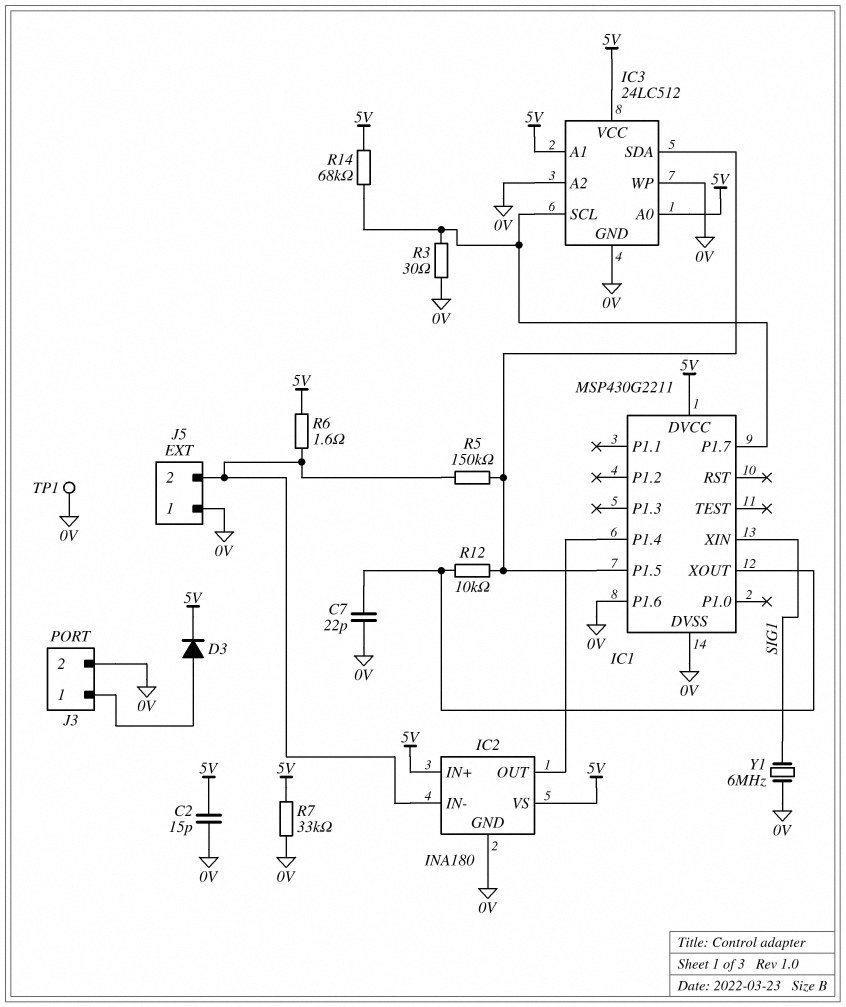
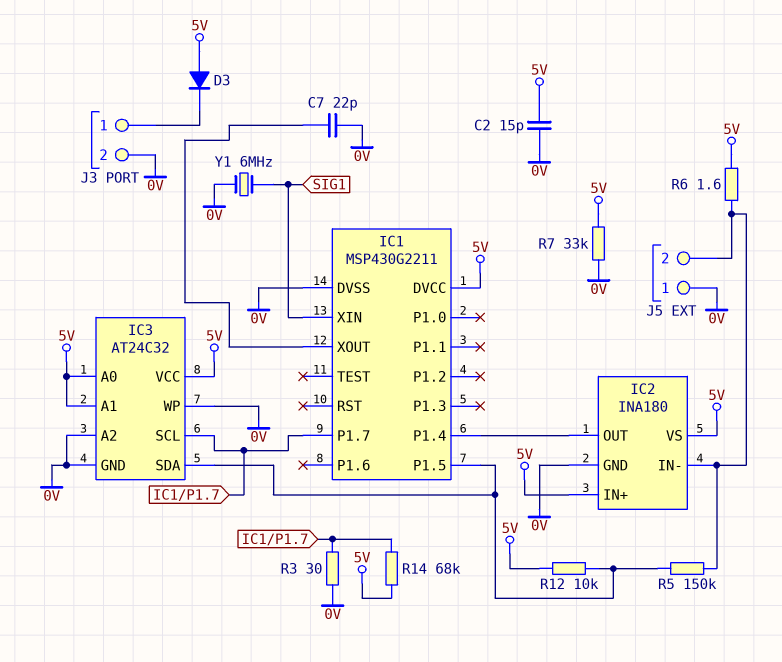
D3: diode (A J3/1, K 5V) -> diode (A 5V, K J3/1)
IC1 pin P1.6: 0V -> none
IC3: 24LC512 -> AT24C32
R12: 10k (IC1/P1.5, IC1/XOUT) -> 10k (5V, IC1/P1.5)
TP1: test point (0V) -> none

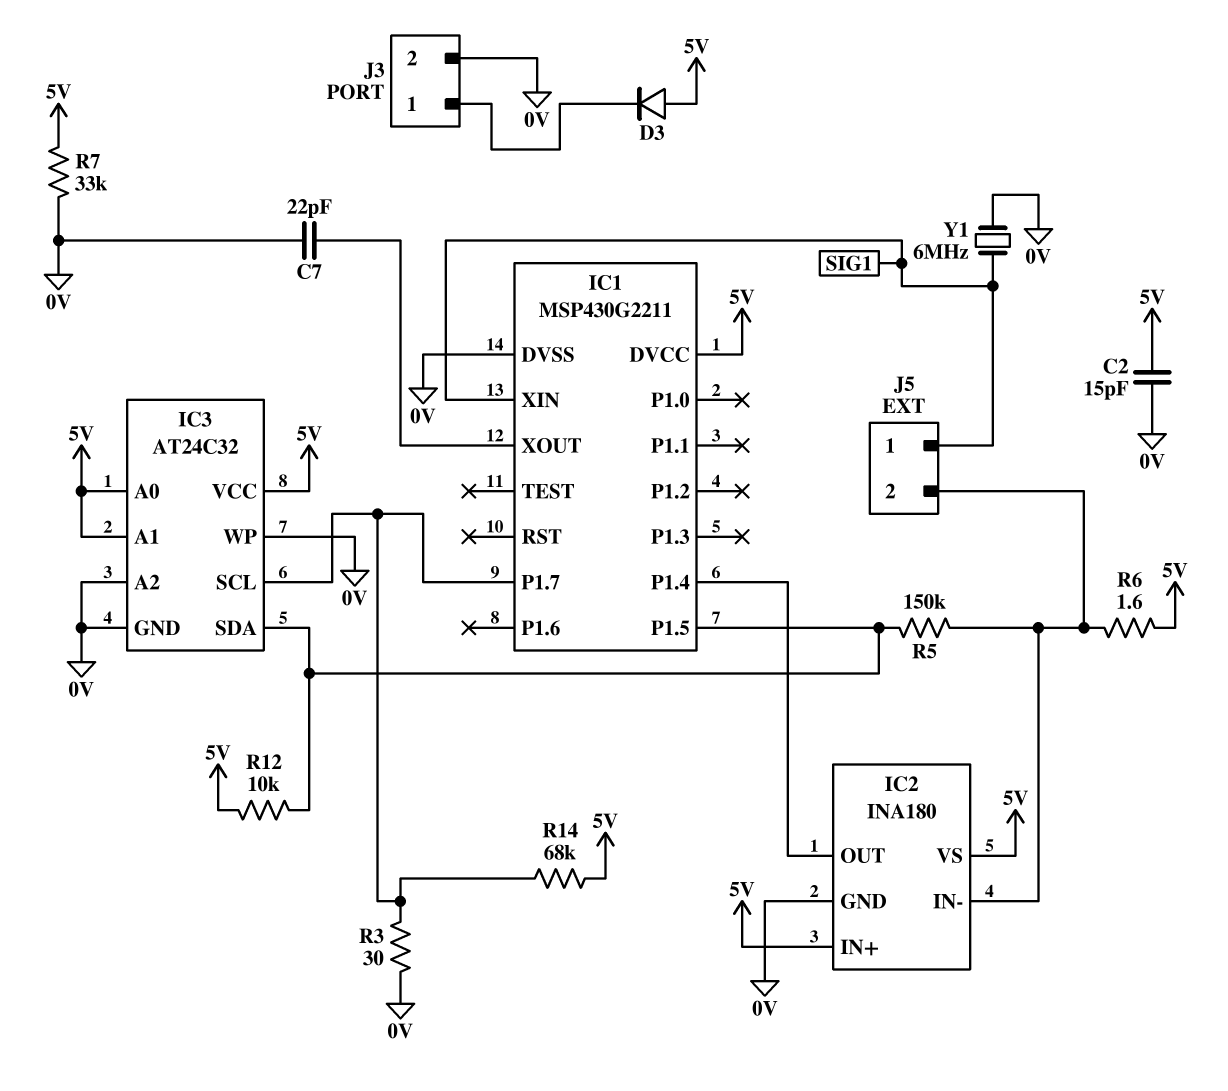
J5 pin 1: 0V -> SIG1

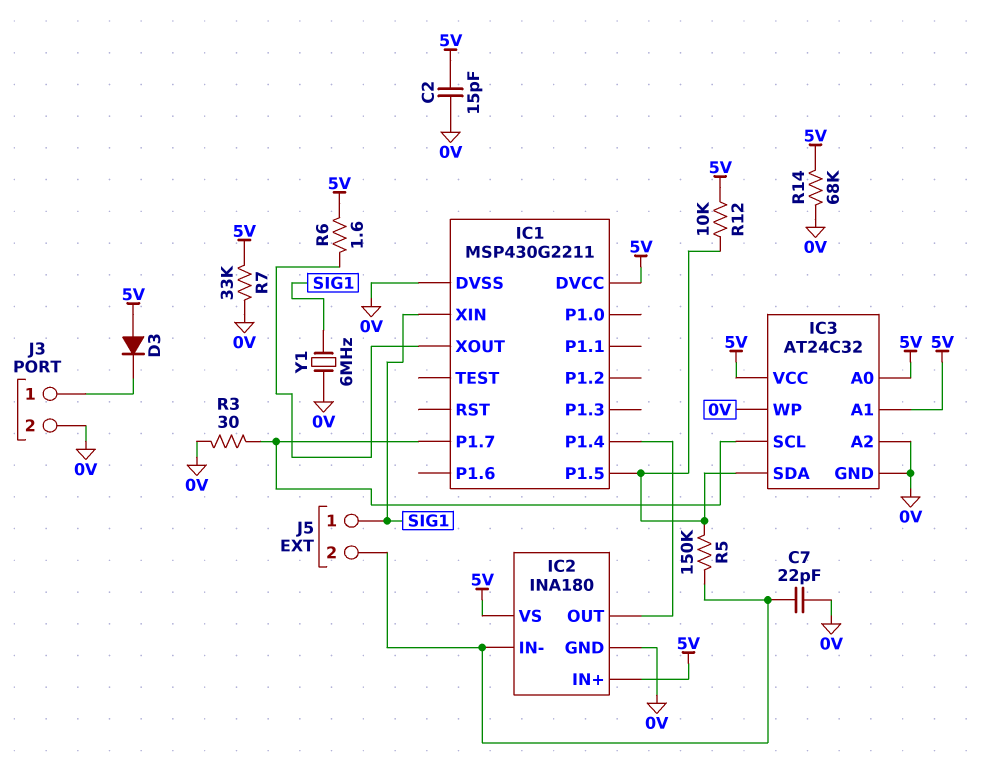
C7: 22pF (0V, IC1/XOUT) -> 22pF (0V, IC2/IN-)
R6: 1.6 (5V, IC2/IN-) -> 1.6 (5V, IC1/XOUT)
R14: 68k (5V, IC1/P1.7) -> 68k (0V, 5V)

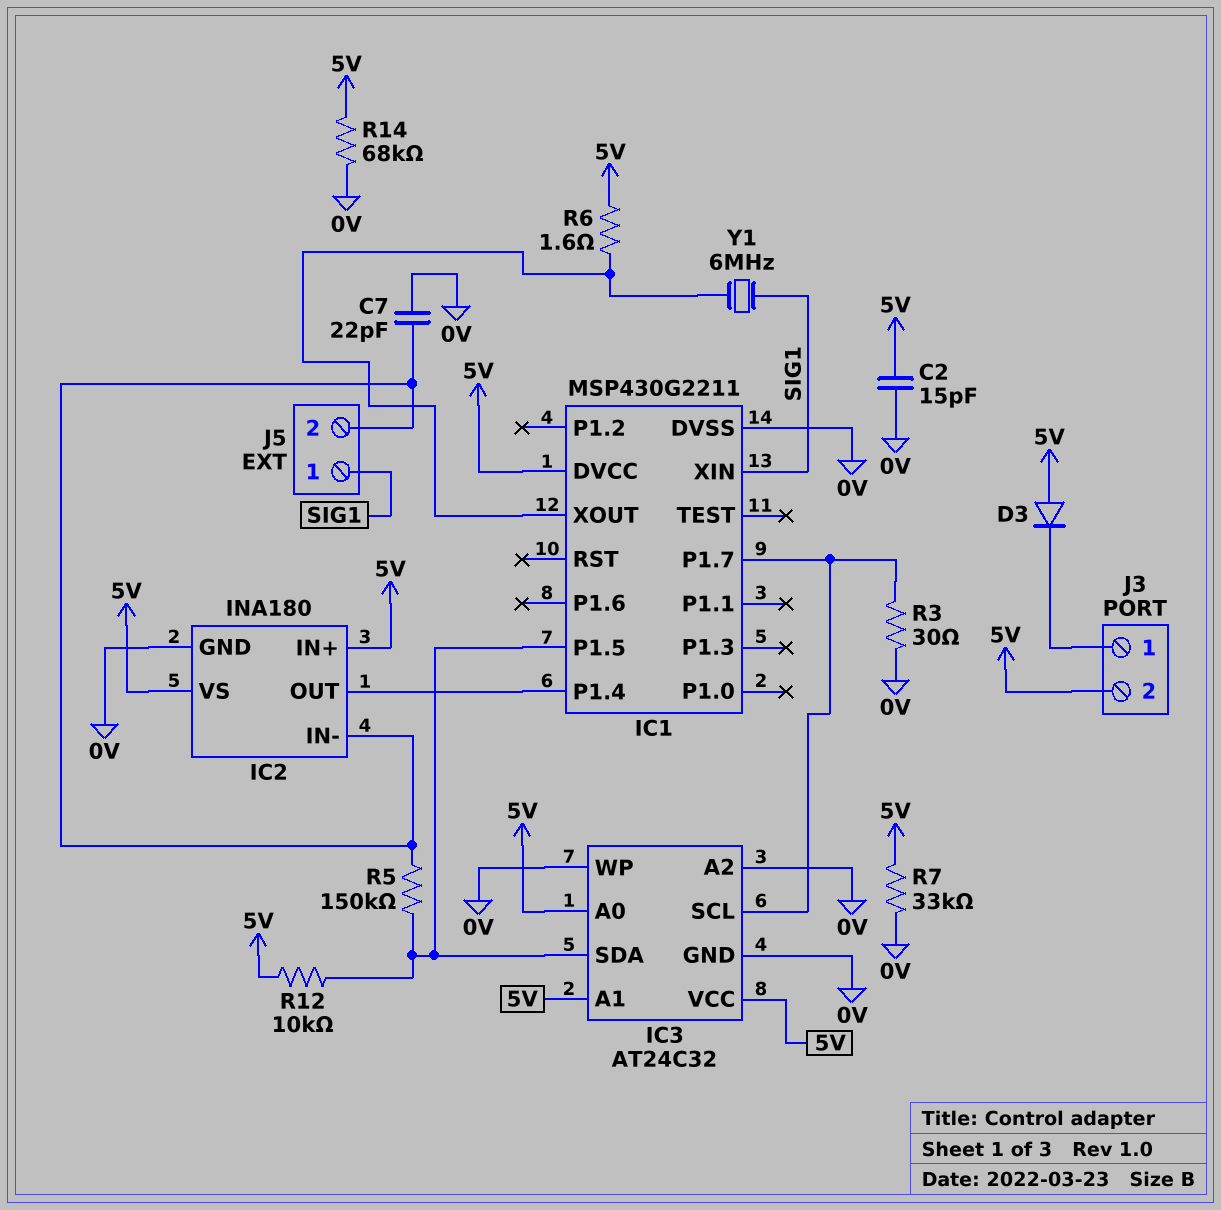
J3 pin 2: 0V -> 5V
Y1: 6MHz (0V, SIG1) -> 6MHz (IC1/XOUT, SIG1)

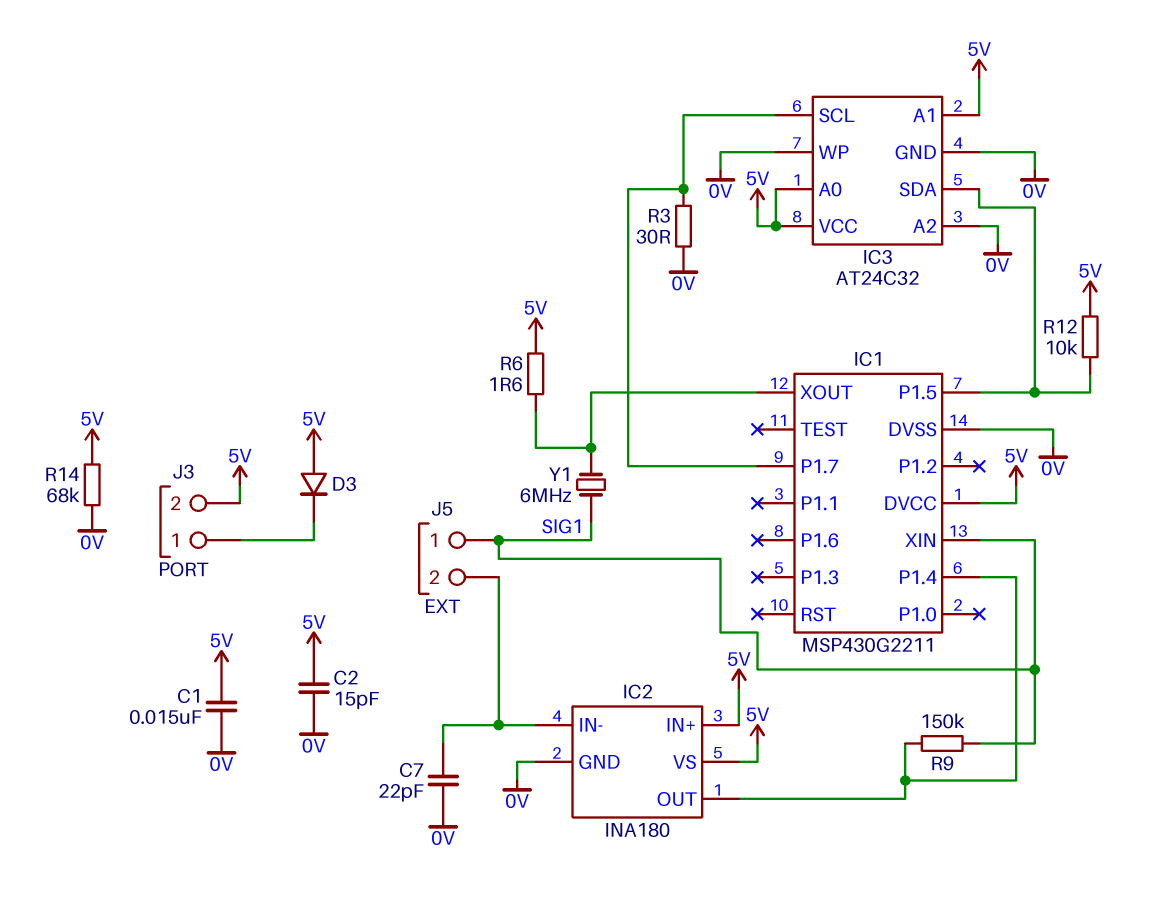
C1: none -> 15nF (0V, 5V)
R5: 150k (IC1/P1.5, IC2/IN-) -> none
R7: 33k (0V, 5V) -> none
R9: none -> 150k (IC1/P1.4, SIG1)

